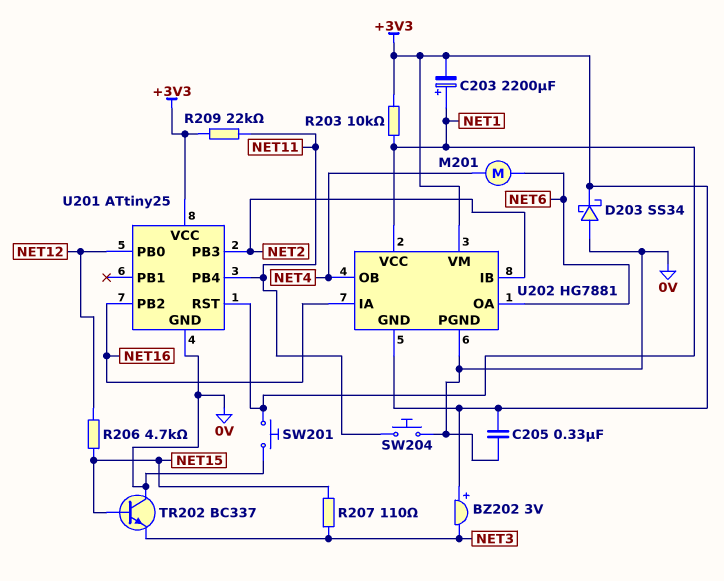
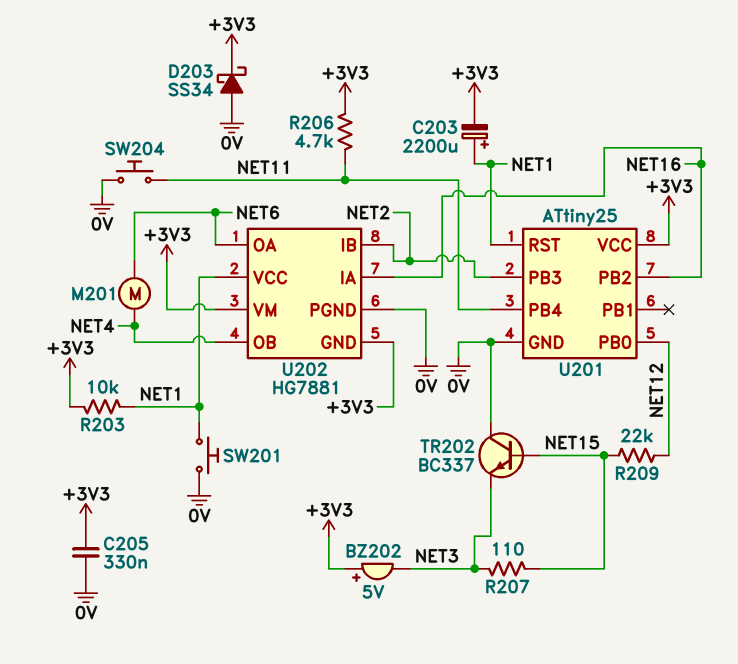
BZ202: buzzer 3V (plus +3V3, minus NET3) -> buzzer 5V (plus +3V3, minus NET3)
R206: 4.7k (NET12, NET15) -> 4.7k (+3V3, NET11)
R209: 22k (+3V3, NET11) -> 22k (NET12, NET15)

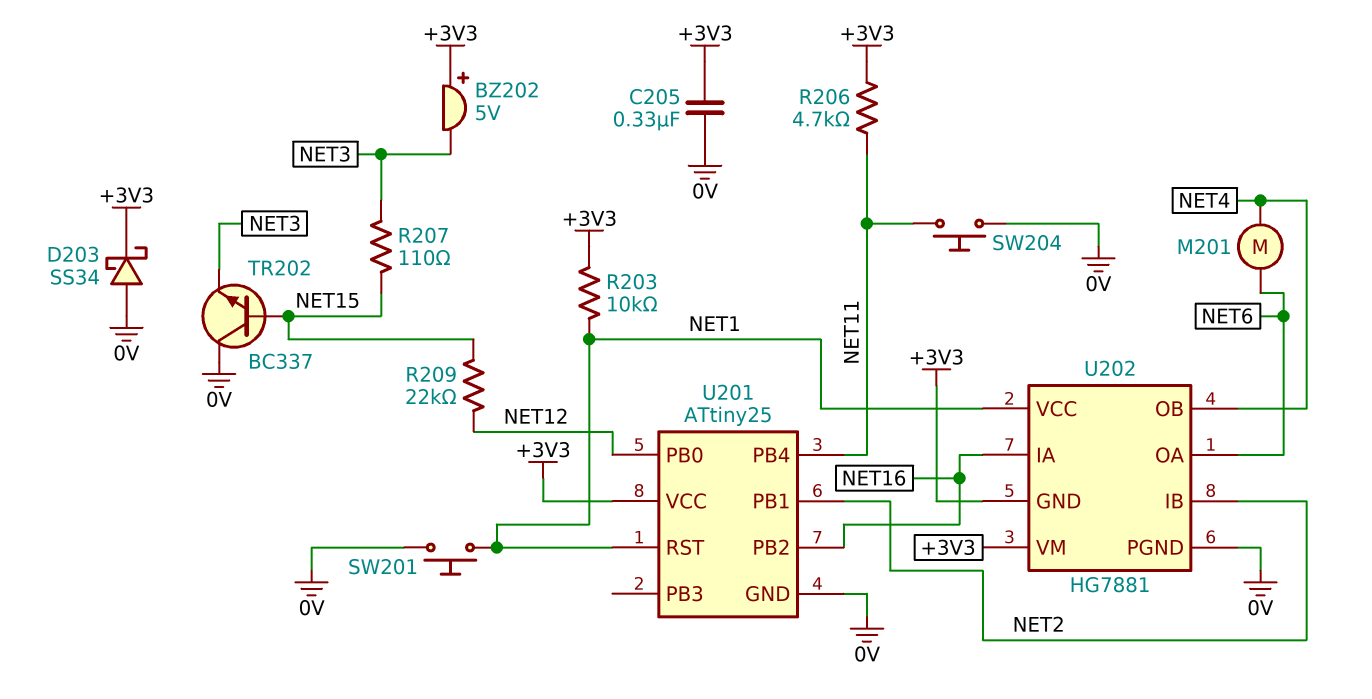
C203: 2200uF (plus NET1, minus +3V3) -> none
U201 pin PB1: none -> NET2
U201 pin PB3: NET2 -> none

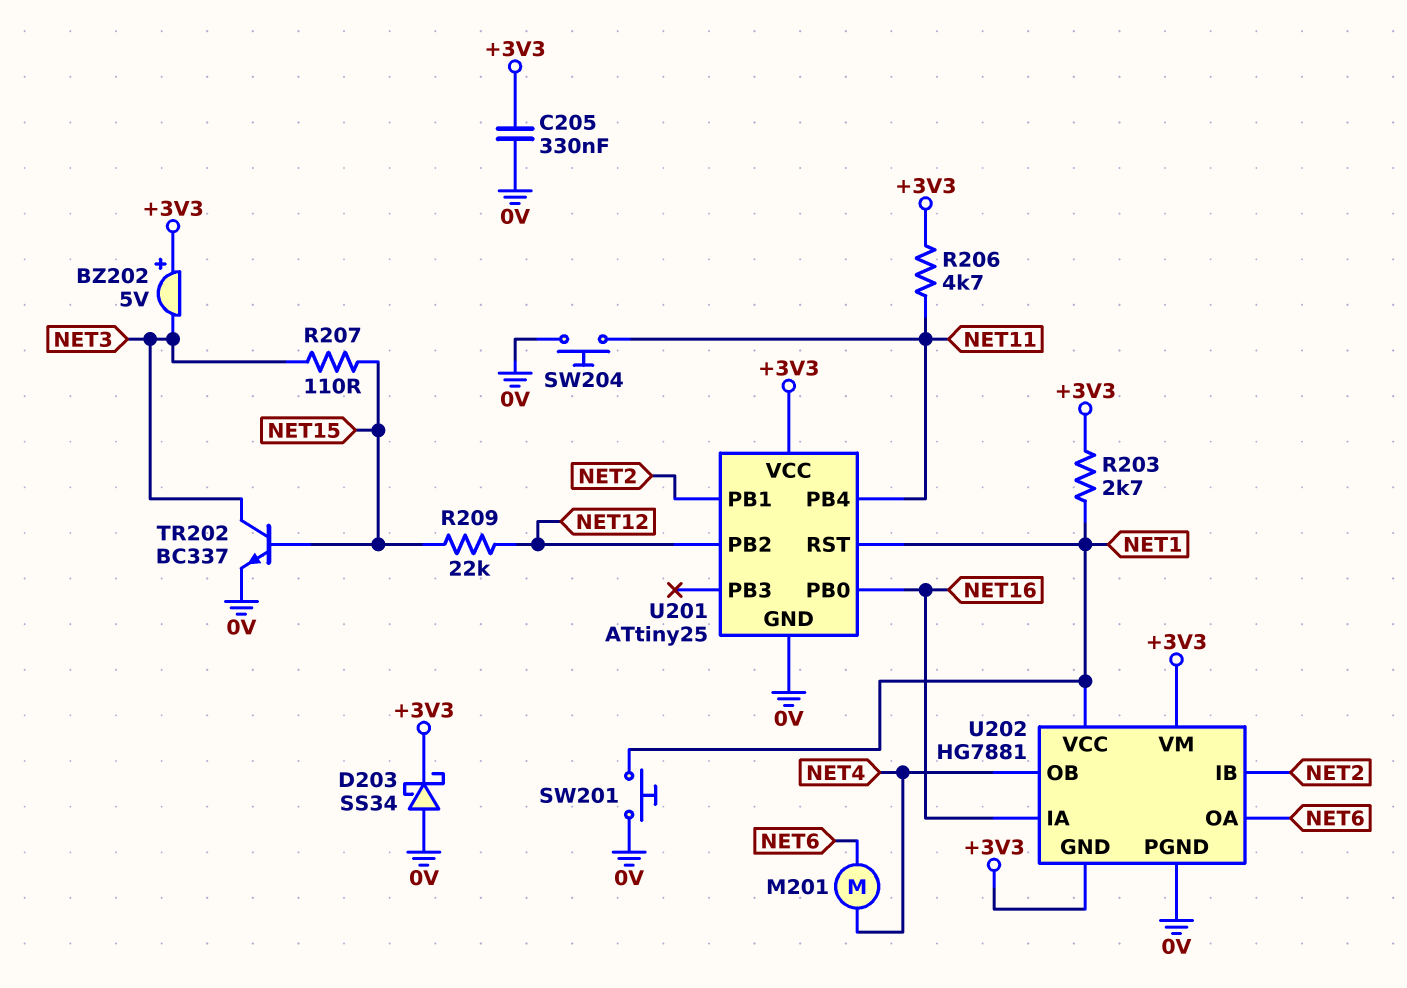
R203: 10k (+3V3, NET1) -> 2.7k (+3V3, NET1)
TR202: NPN BC337 (B NET15, C 0V, E NET3) -> NPN BC337 (B NET15, C NET3, E 0V)
U201 pin PB0: NET12 -> NET16
U201 pin PB2: NET16 -> NET12

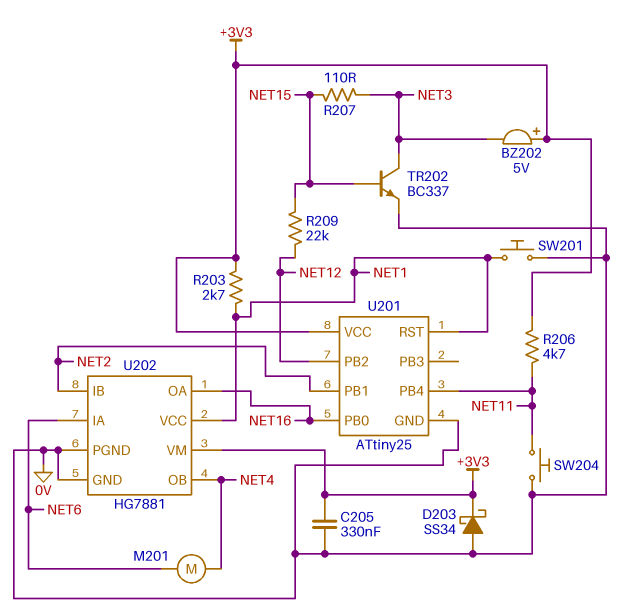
U202 pin GND: +3V3 -> 0V
U202 pin IA: NET16 -> NET6
U202 pin OA: NET6 -> NET16

